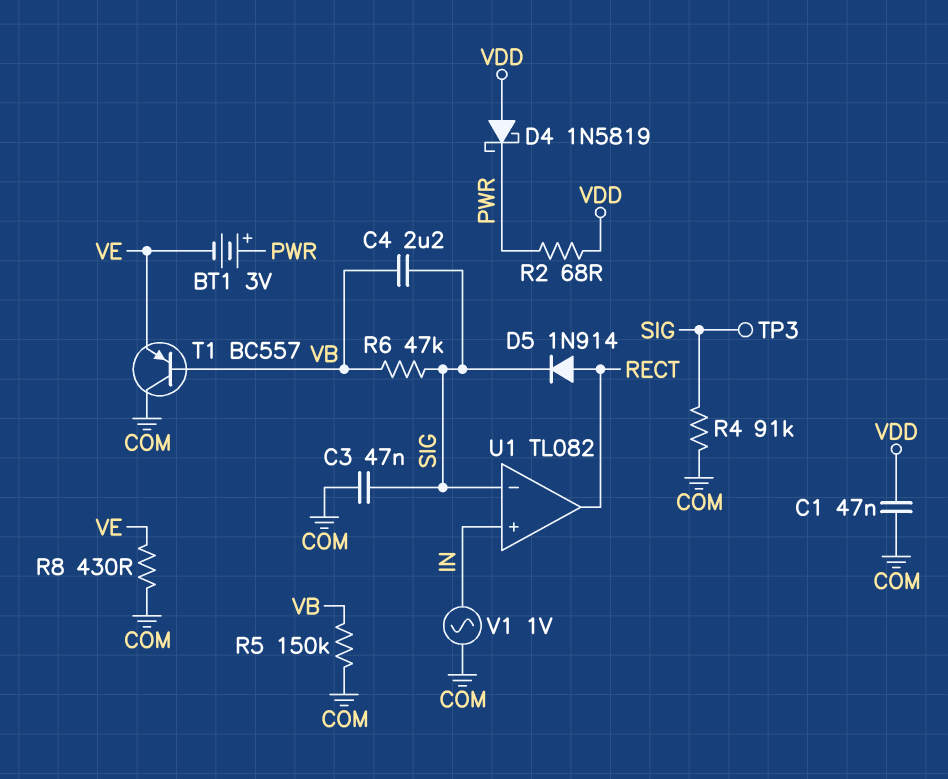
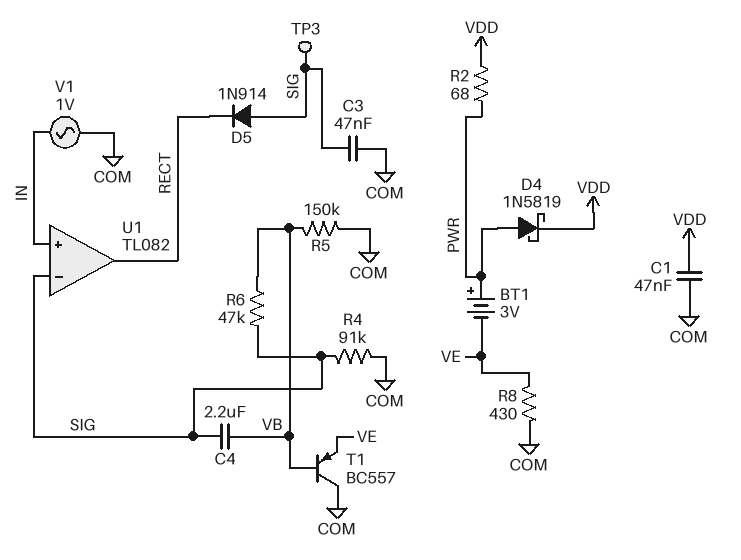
D4: schottky 1N5819 (A VDD, K PWR) -> schottky 1N5819 (A PWR, K VDD)
D5: diode 1N914 (A RECT, K SIG) -> diode 1N914 (A SIG, K RECT)

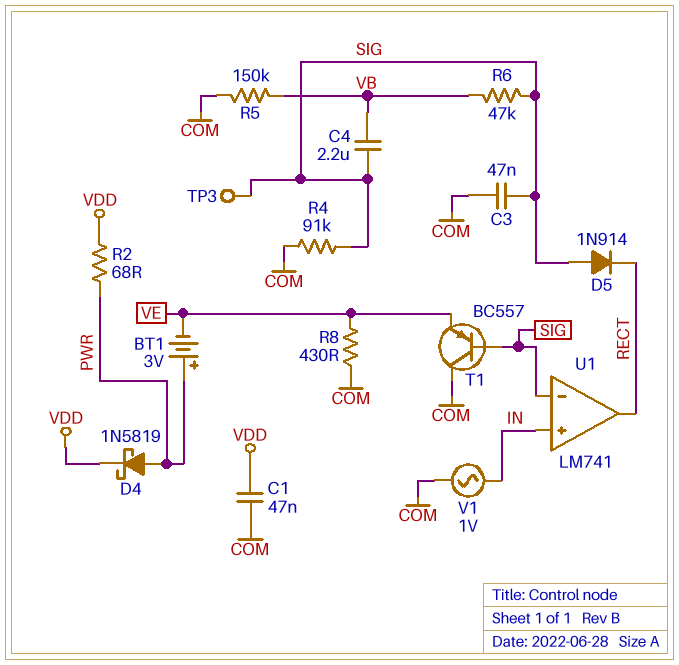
T1: PNP BC557 (B VB, C COM, E VE) -> PNP BC557 (B SIG, C COM, E VE)
U1: TL082 -> LM741

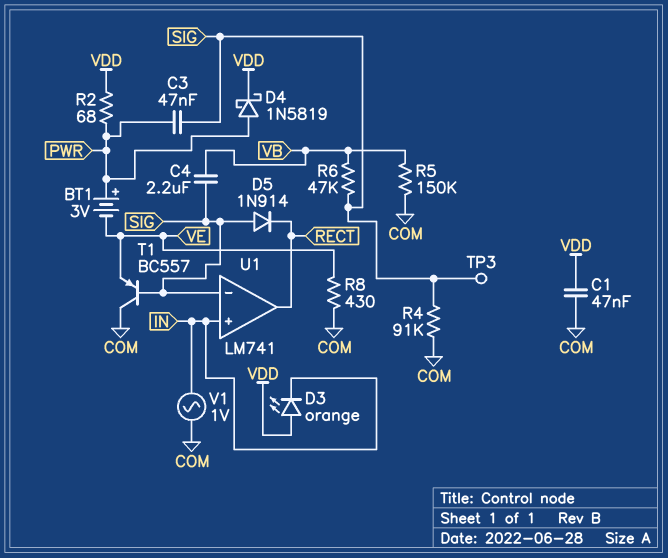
C3: 47nF (COM, SIG) -> 47nF (PWR, SIG)
D3: none -> LED orange (A VDD, K IN)

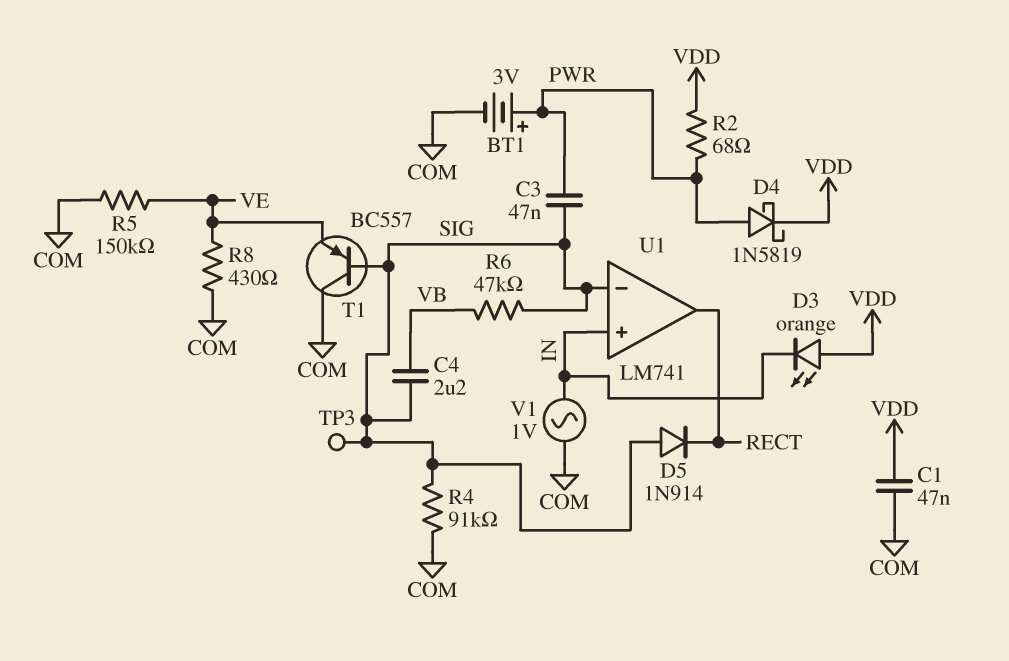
BT1: 3V (plus PWR, minus VE) -> 3V (plus PWR, minus COM)
R5: 150k (COM, VB) -> 150k (COM, VE)

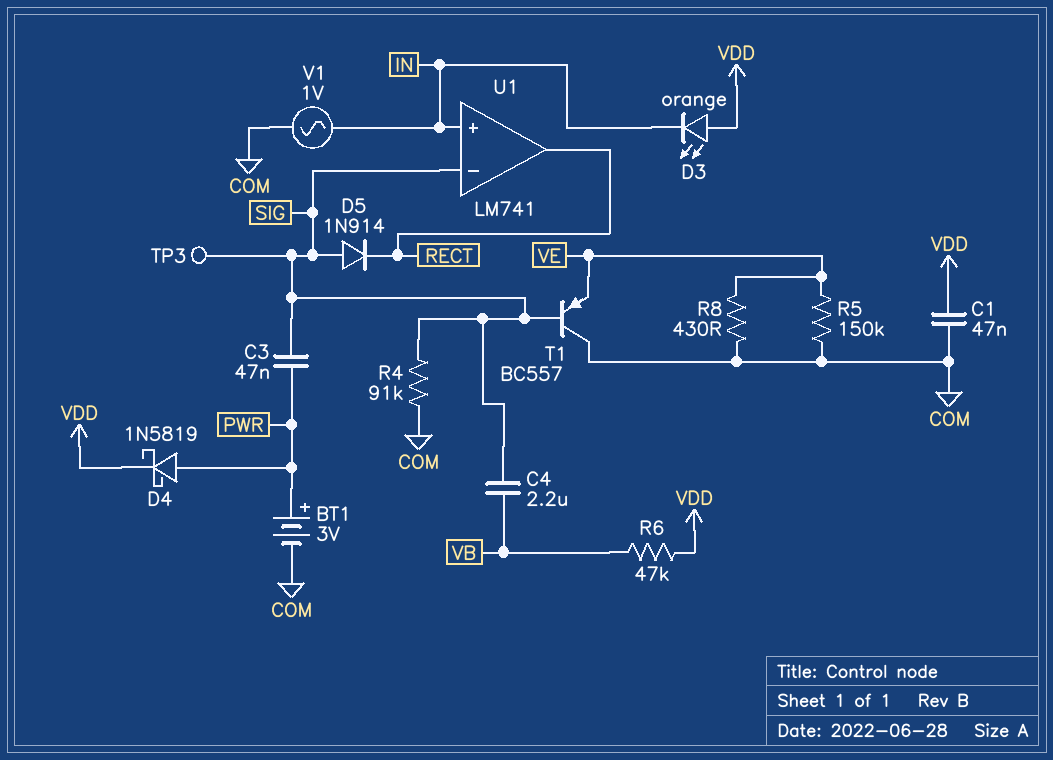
R2: 68 (PWR, VDD) -> none
R6: 47k (SIG, VB) -> 47k (VB, VDD)

